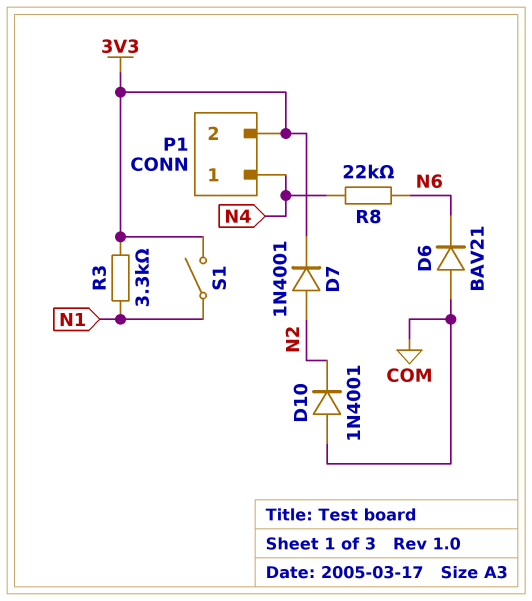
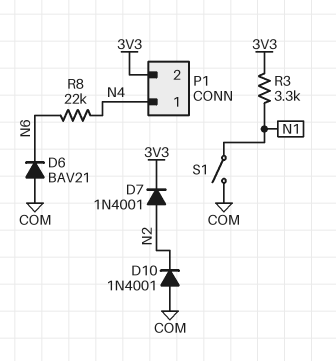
S1: switch (3V3, N1) -> switch (COM, N1)

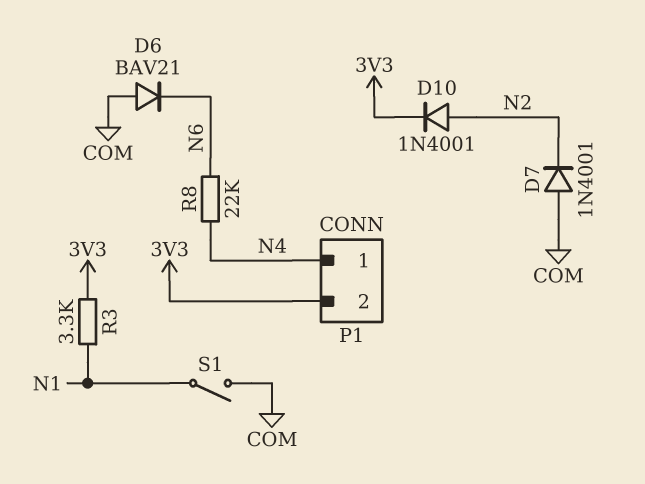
D7: diode 1N4001 (A N2, K 3V3) -> diode 1N4001 (A COM, K N2)
D10: diode 1N4001 (A COM, K N2) -> diode 1N4001 (A N2, K 3V3)

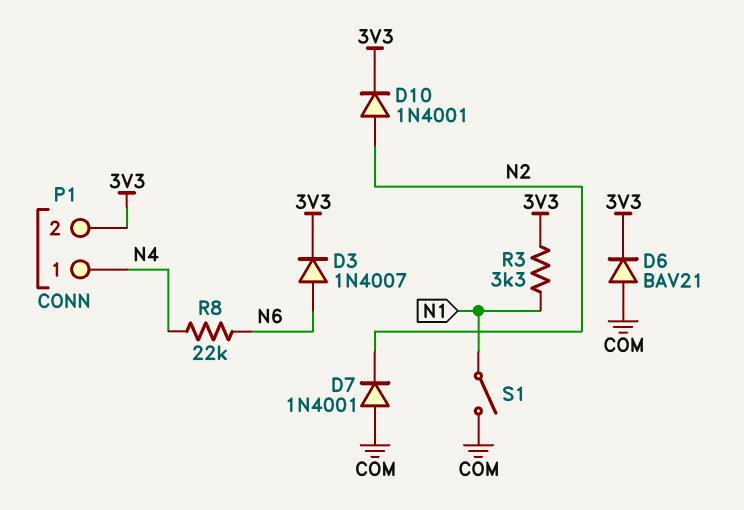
D3: none -> diode 1N4007 (A N6, K 3V3)
D6: diode BAV21 (A COM, K N6) -> diode BAV21 (A COM, K 3V3)

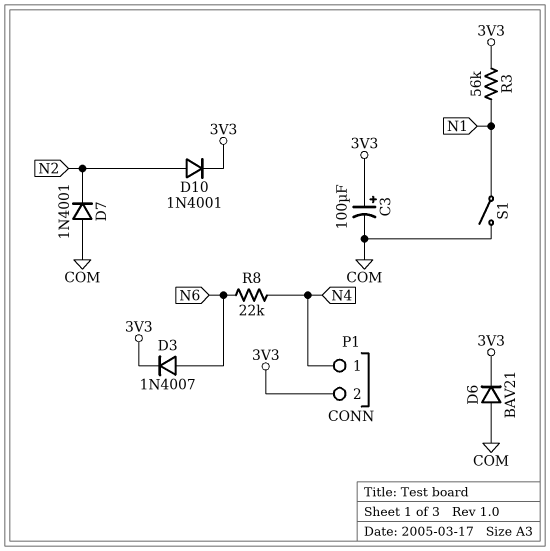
C3: none -> 100uF (plus 3V3, minus COM)
R3: 3.3k (3V3, N1) -> 56k (3V3, N1)

